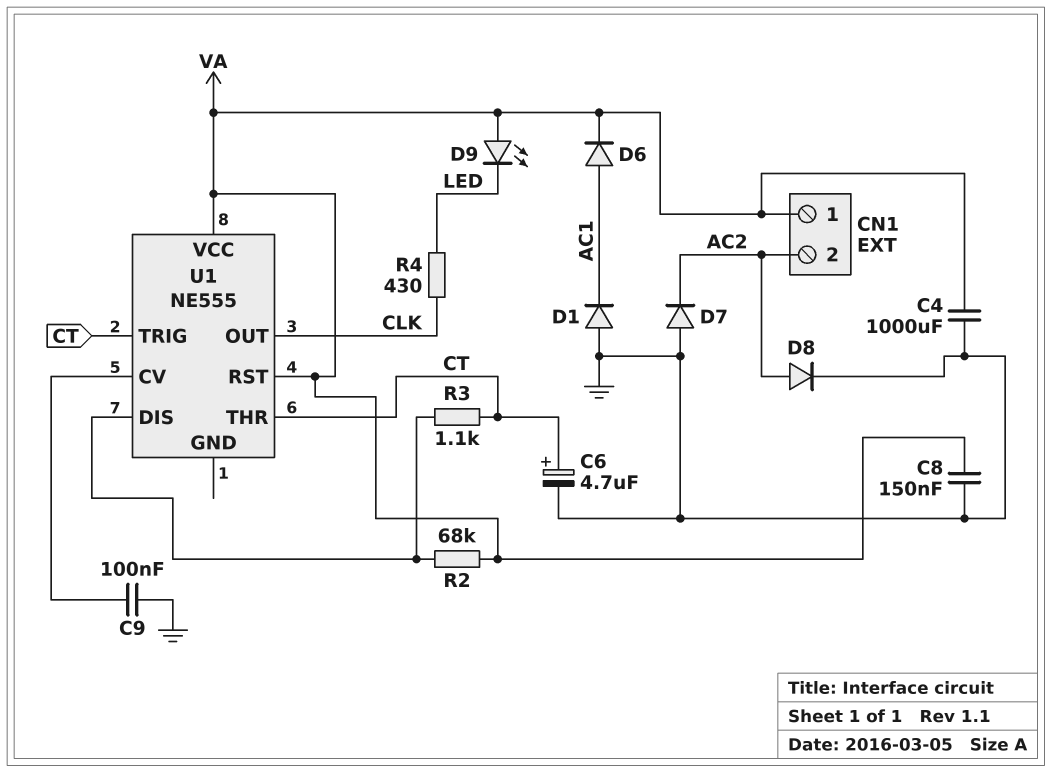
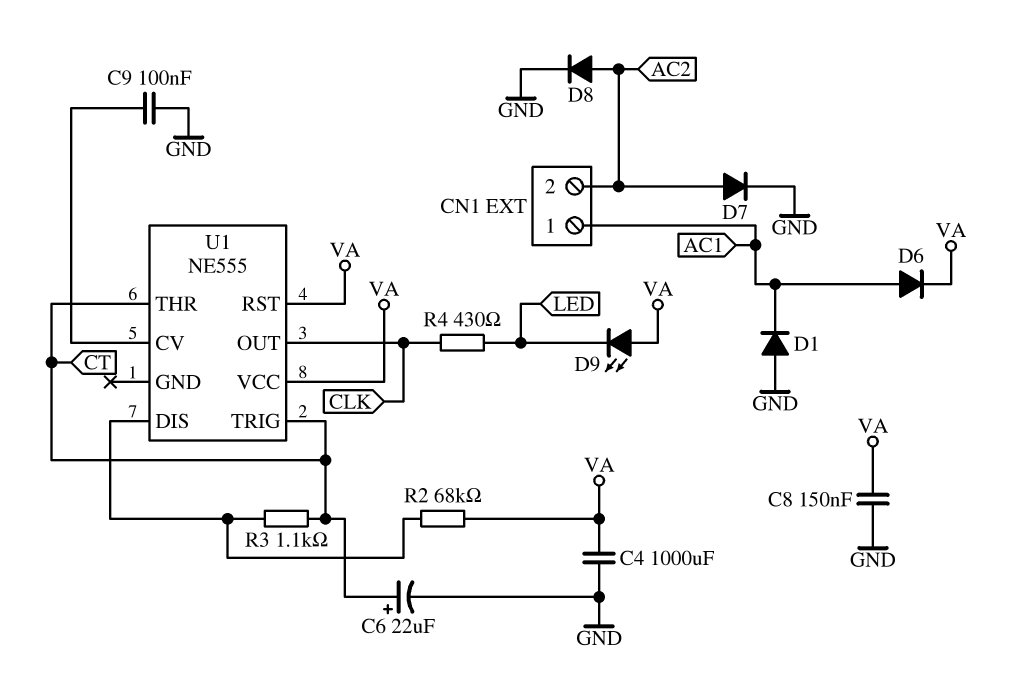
C6: 4.7uF (plus CT, minus GND) -> 22uF (plus CT, minus GND)
CN1 pin 1: VA -> AC1
D7: diode (A GND, K AC2) -> diode (A AC2, K GND)

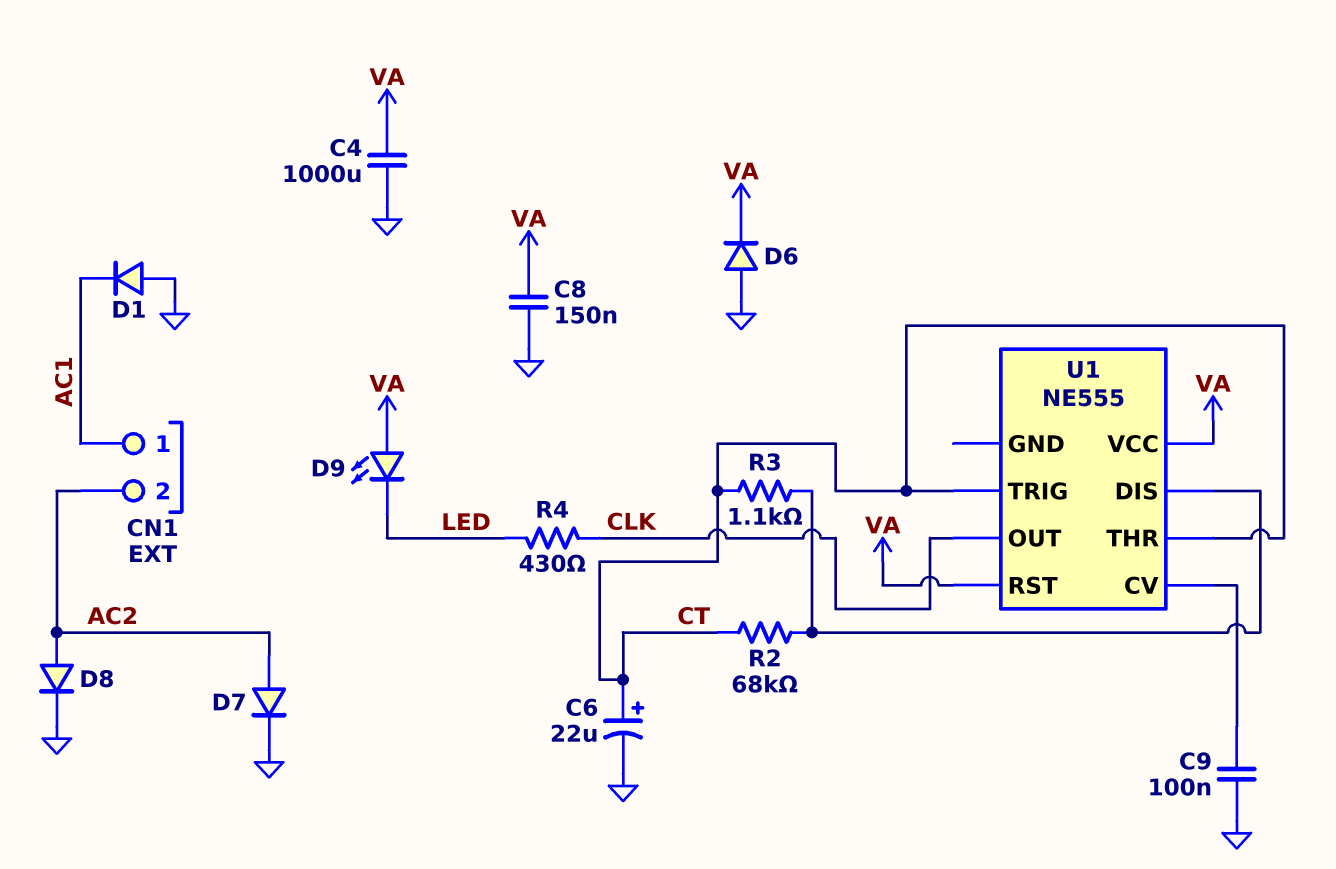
D6: diode (A AC1, K VA) -> diode (A GND, K VA)
R2: 68k (U1/DIS, VA) -> 68k (CT, U1/DIS)

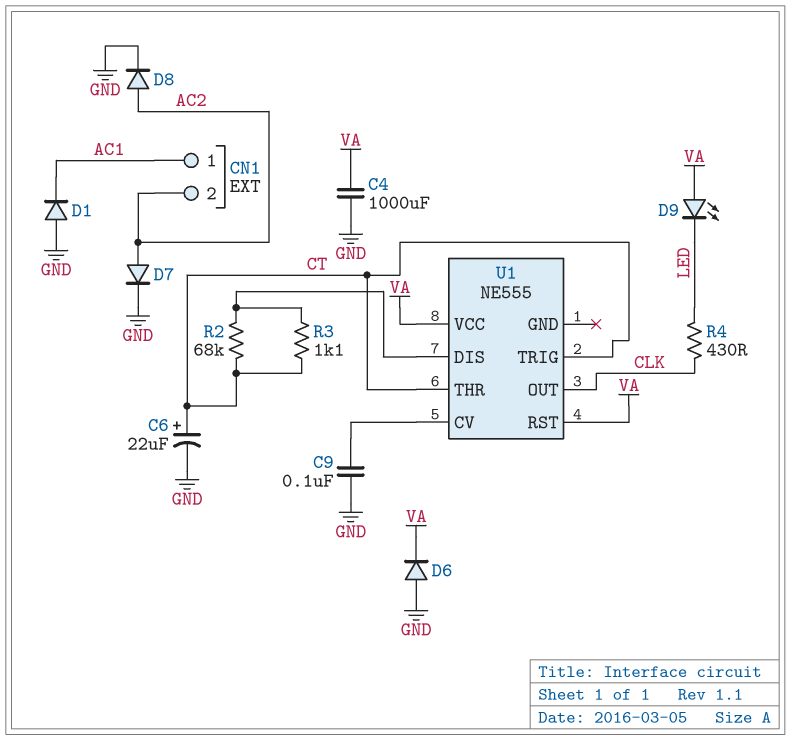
C8: 150nF (GND, VA) -> none

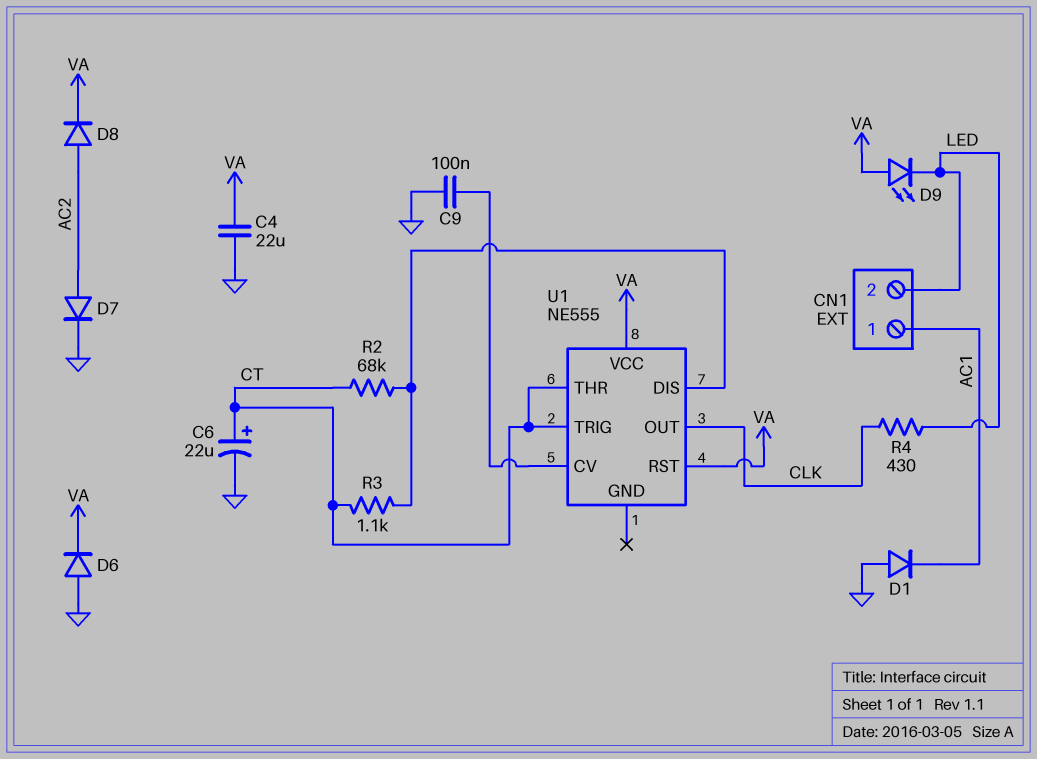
C4: 1000uF (GND, VA) -> 22uF (GND, VA)
CN1 pin 2: AC2 -> LED
D8: diode (A AC2, K GND) -> diode (A AC2, K VA)

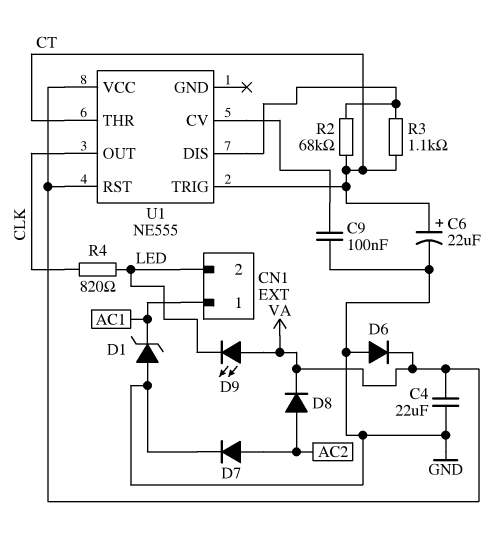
D1: diode (A GND, K AC1) -> zener (A GND, K AC1)
R4: 430 (CLK, LED) -> 820 (CLK, LED)

